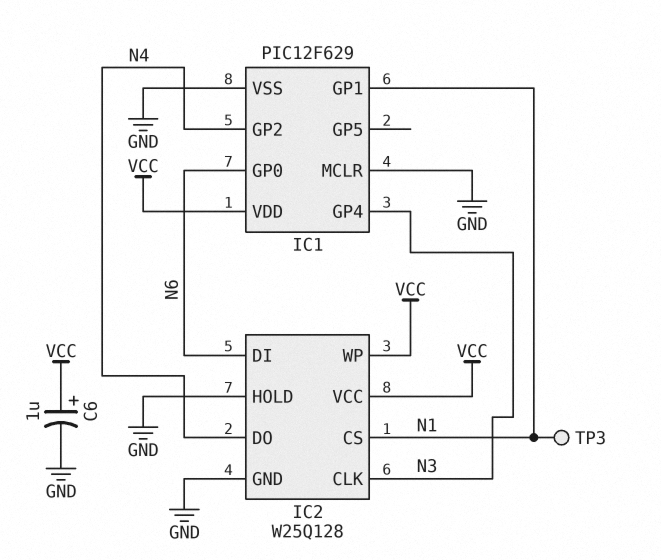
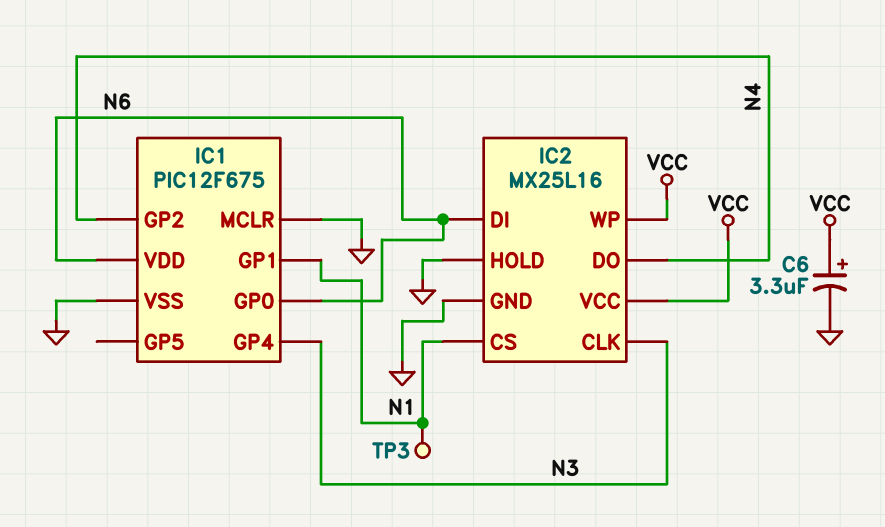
C6: 1uF (plus VCC, minus GND) -> 3.3uF (plus VCC, minus GND)
IC1: PIC12F629 -> PIC12F675
IC1 pin VDD: VCC -> N6
IC2: W25Q128 -> MX25L16

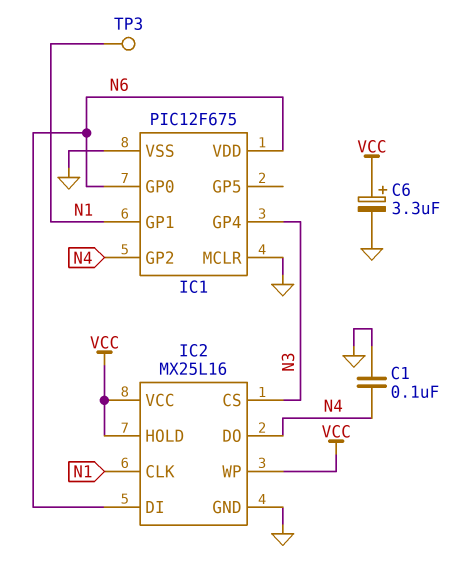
C1: none -> 100nF (GND, N4)
IC2 pin CLK: N3 -> N1
IC2 pin CS: N1 -> N3
IC2 pin HOLD: GND -> VCC

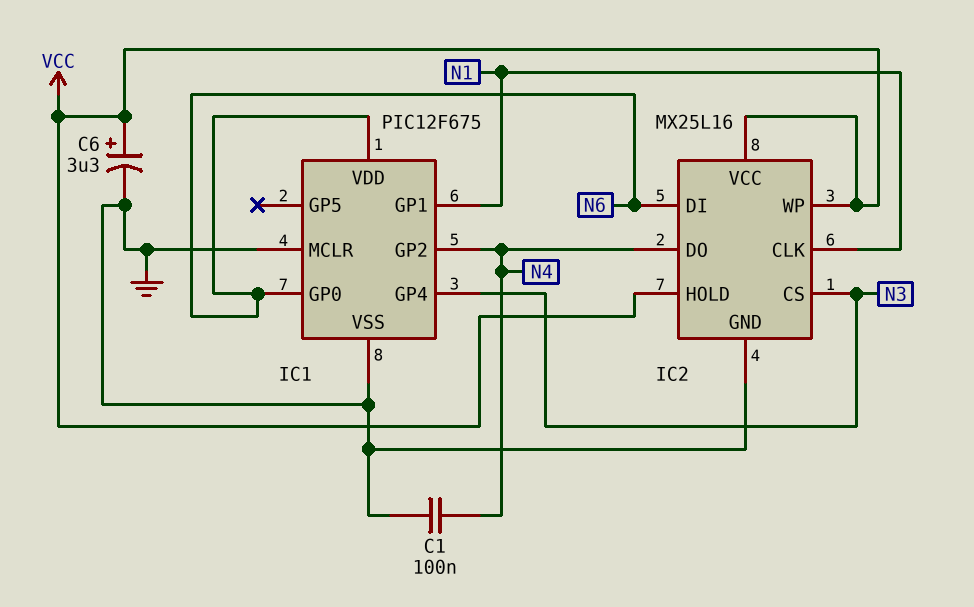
TP3: test point (N1) -> none

